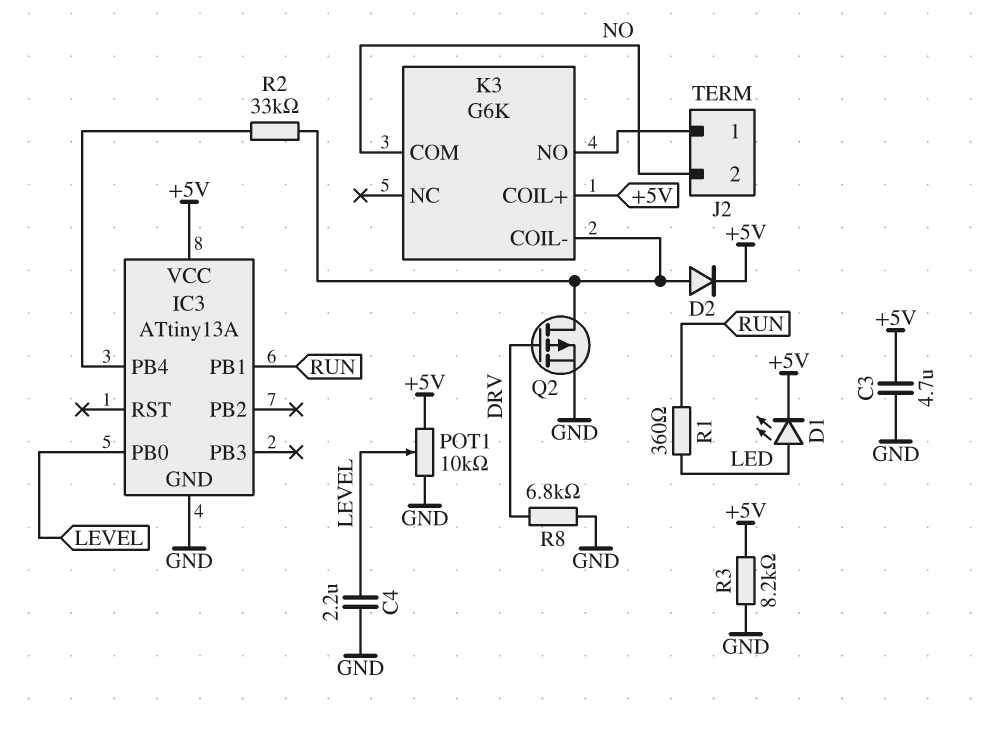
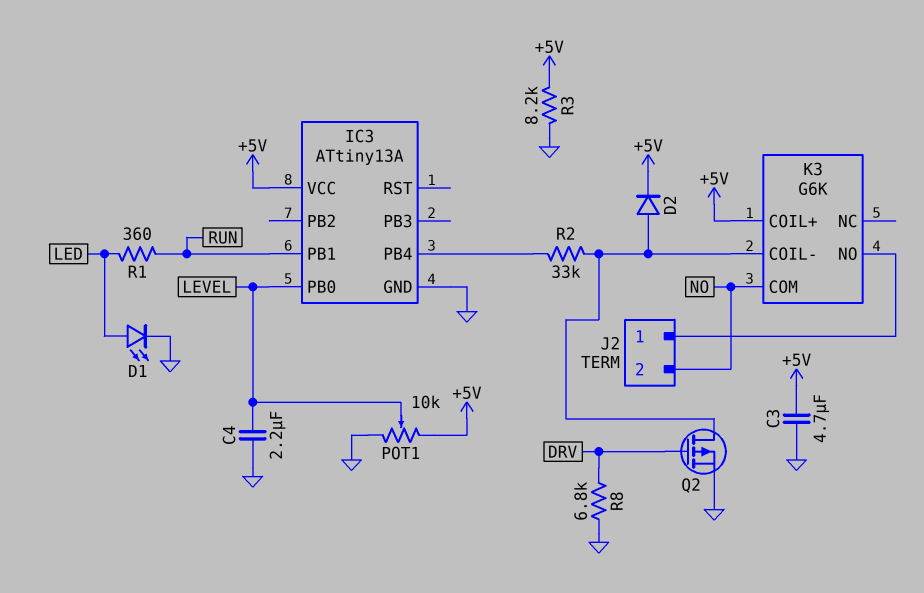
D1: LED (A LED, K +5V) -> LED (A LED, K GND)

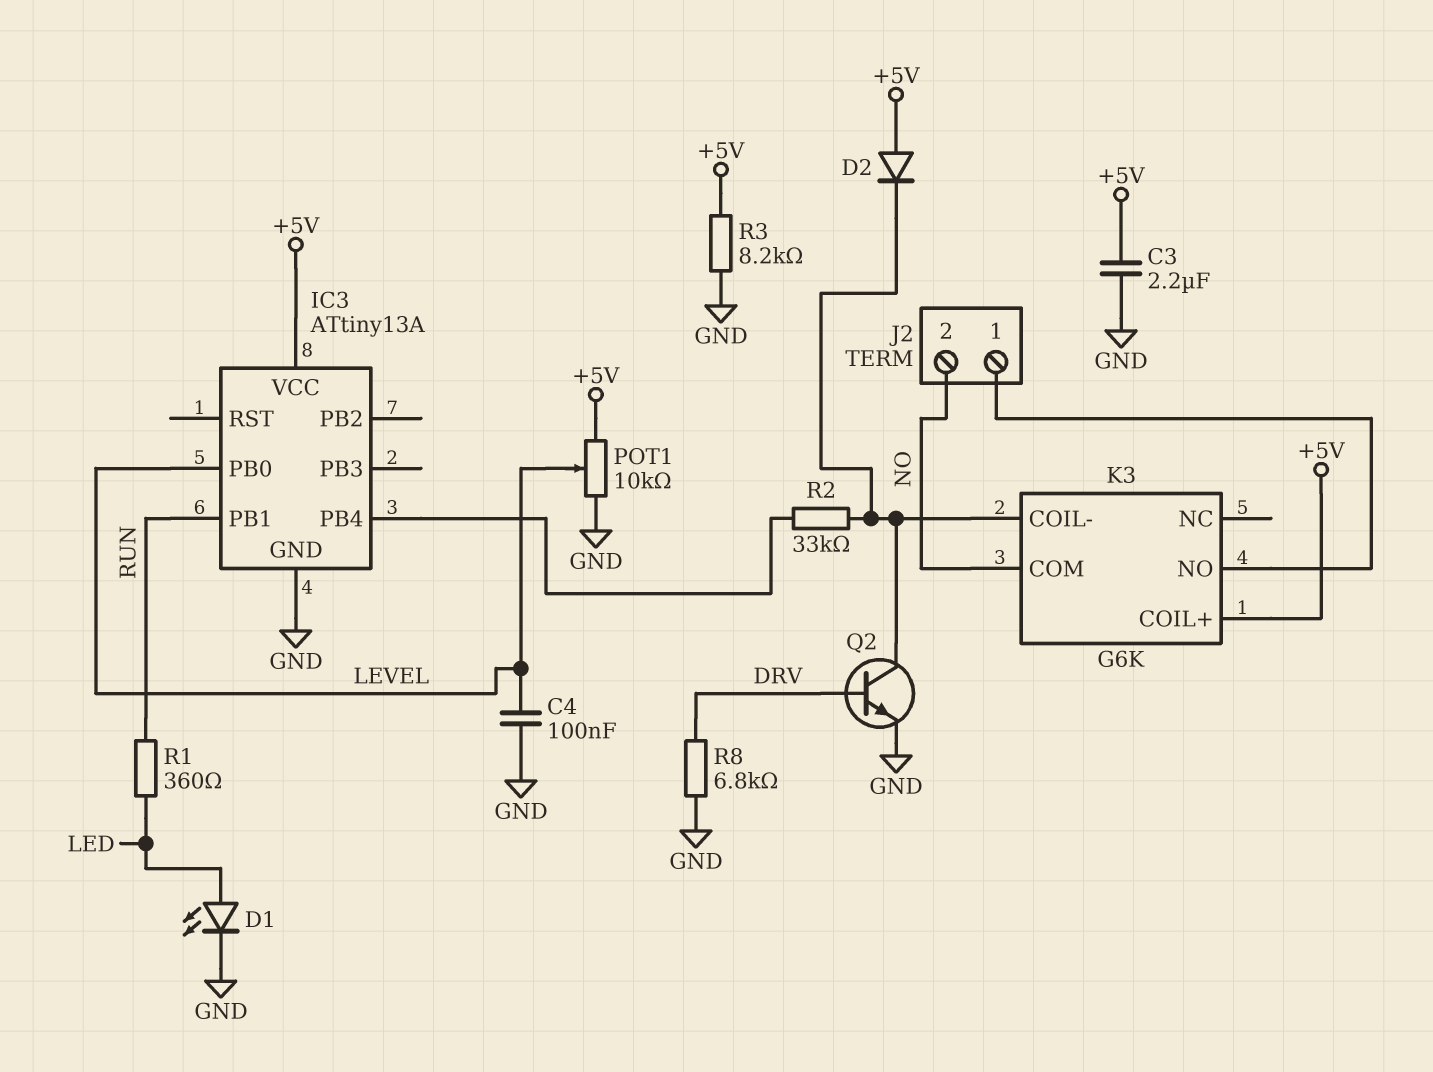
C3: 4.7uF (+5V, GND) -> 2.2uF (+5V, GND)
C4: 2.2uF (GND, LEVEL) -> 100nF (GND, LEVEL)
D2: diode (A K3/COIL-, K +5V) -> diode (A +5V, K K3/COIL-)
Q2: PMOS (G DRV, D K3/COIL-, S GND) -> NPN (B DRV, C K3/COIL-, E GND)

